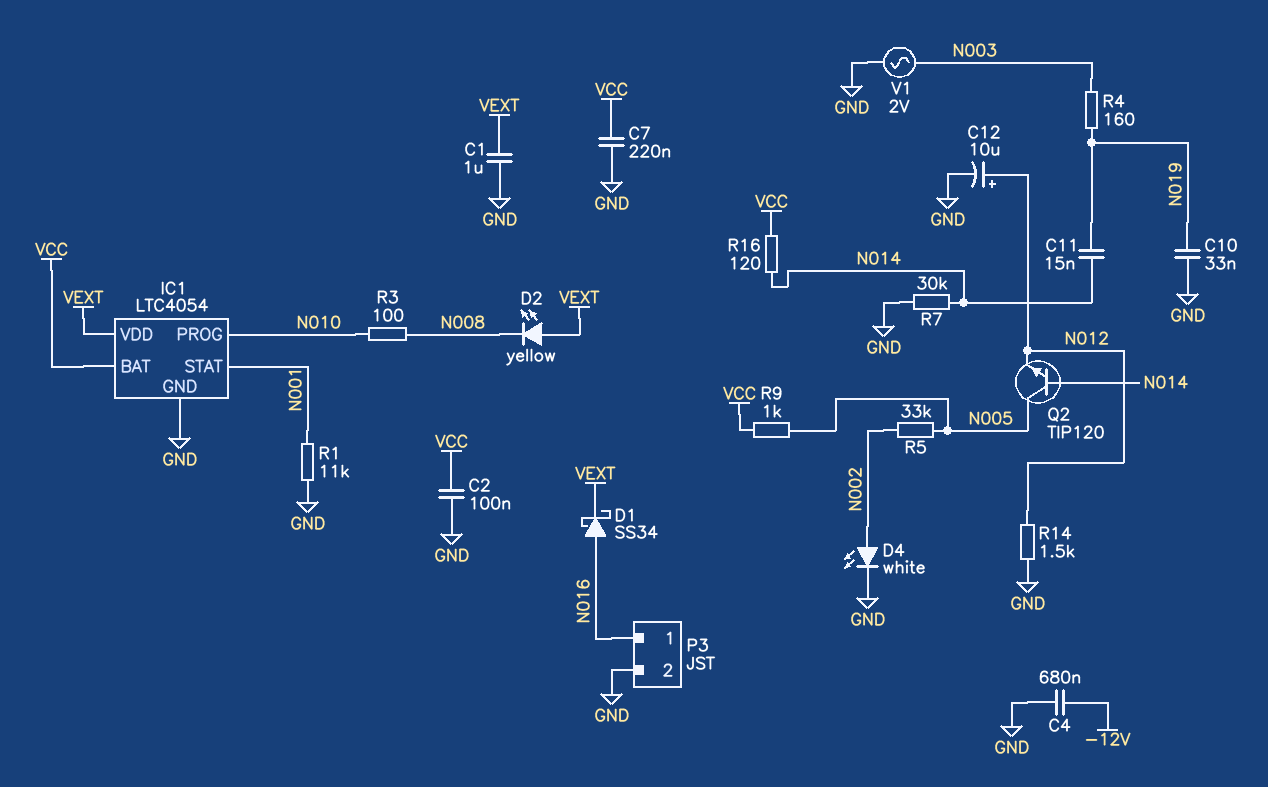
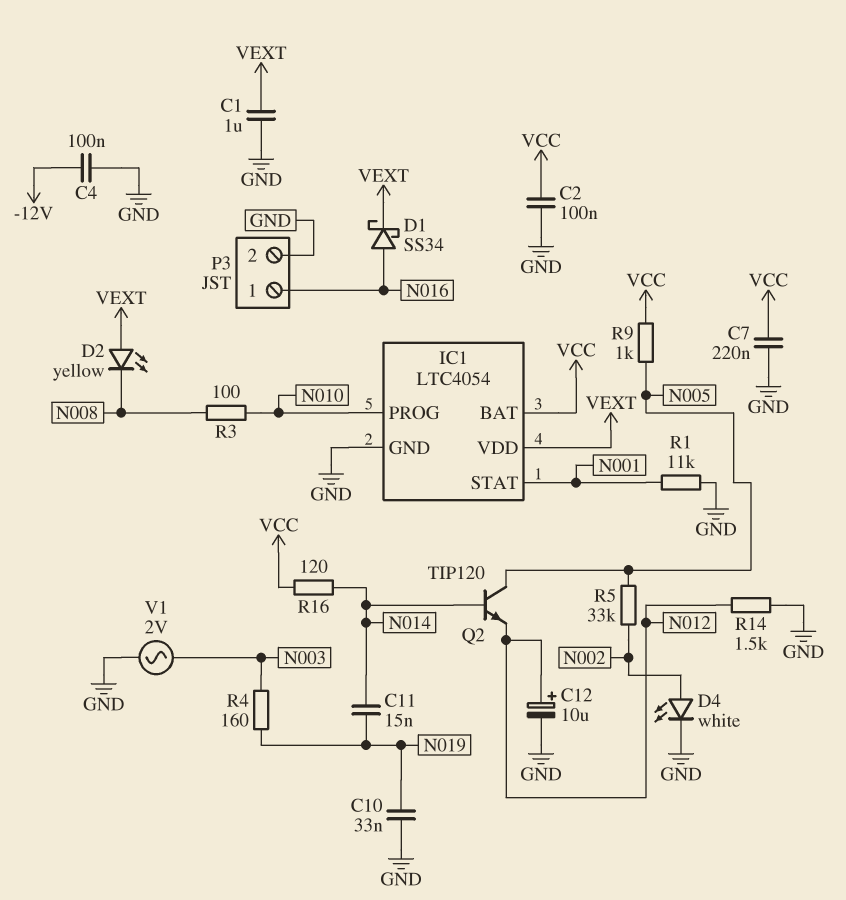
C4: 680nF (-12V, GND) -> 100nF (-12V, GND)
R7: 30k (GND, N014) -> none

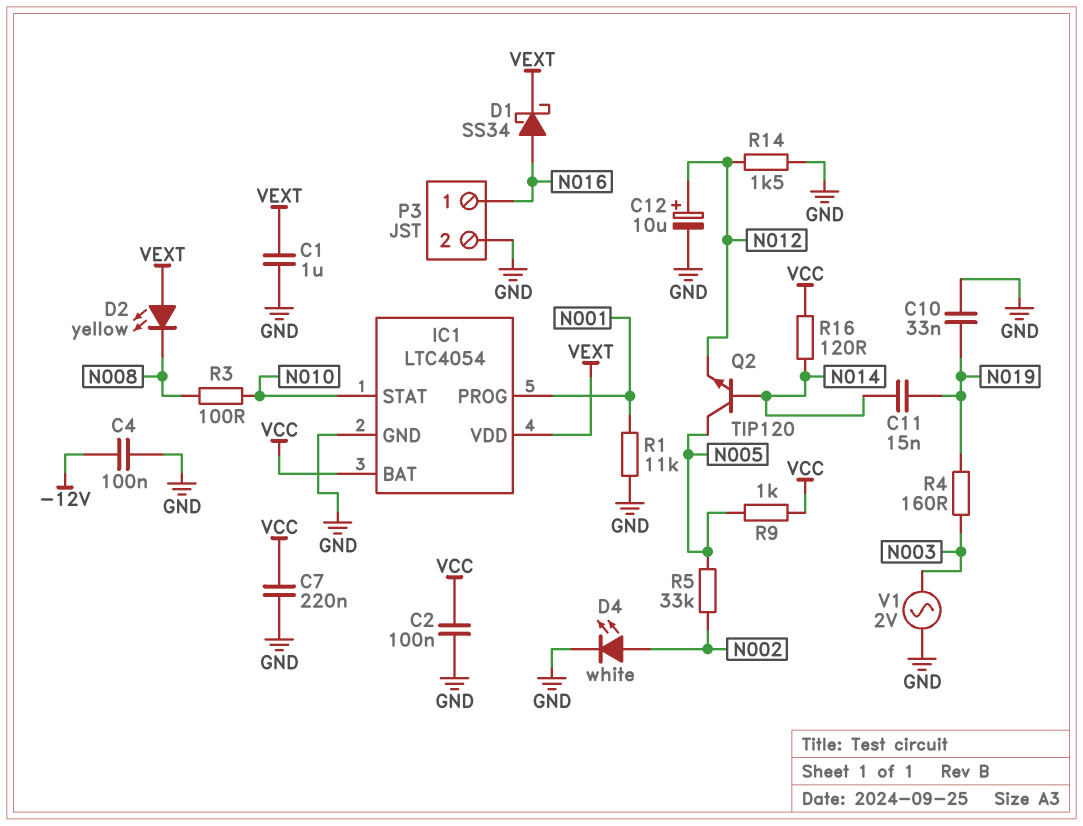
IC1 pin PROG: N010 -> N001
IC1 pin STAT: N001 -> N010

